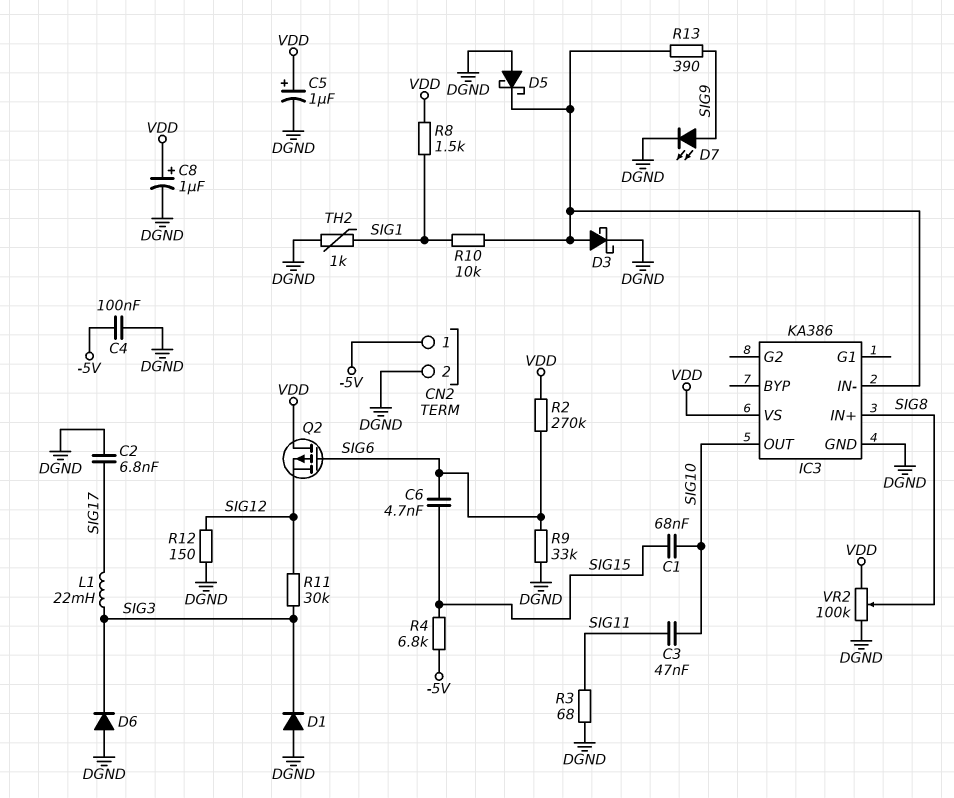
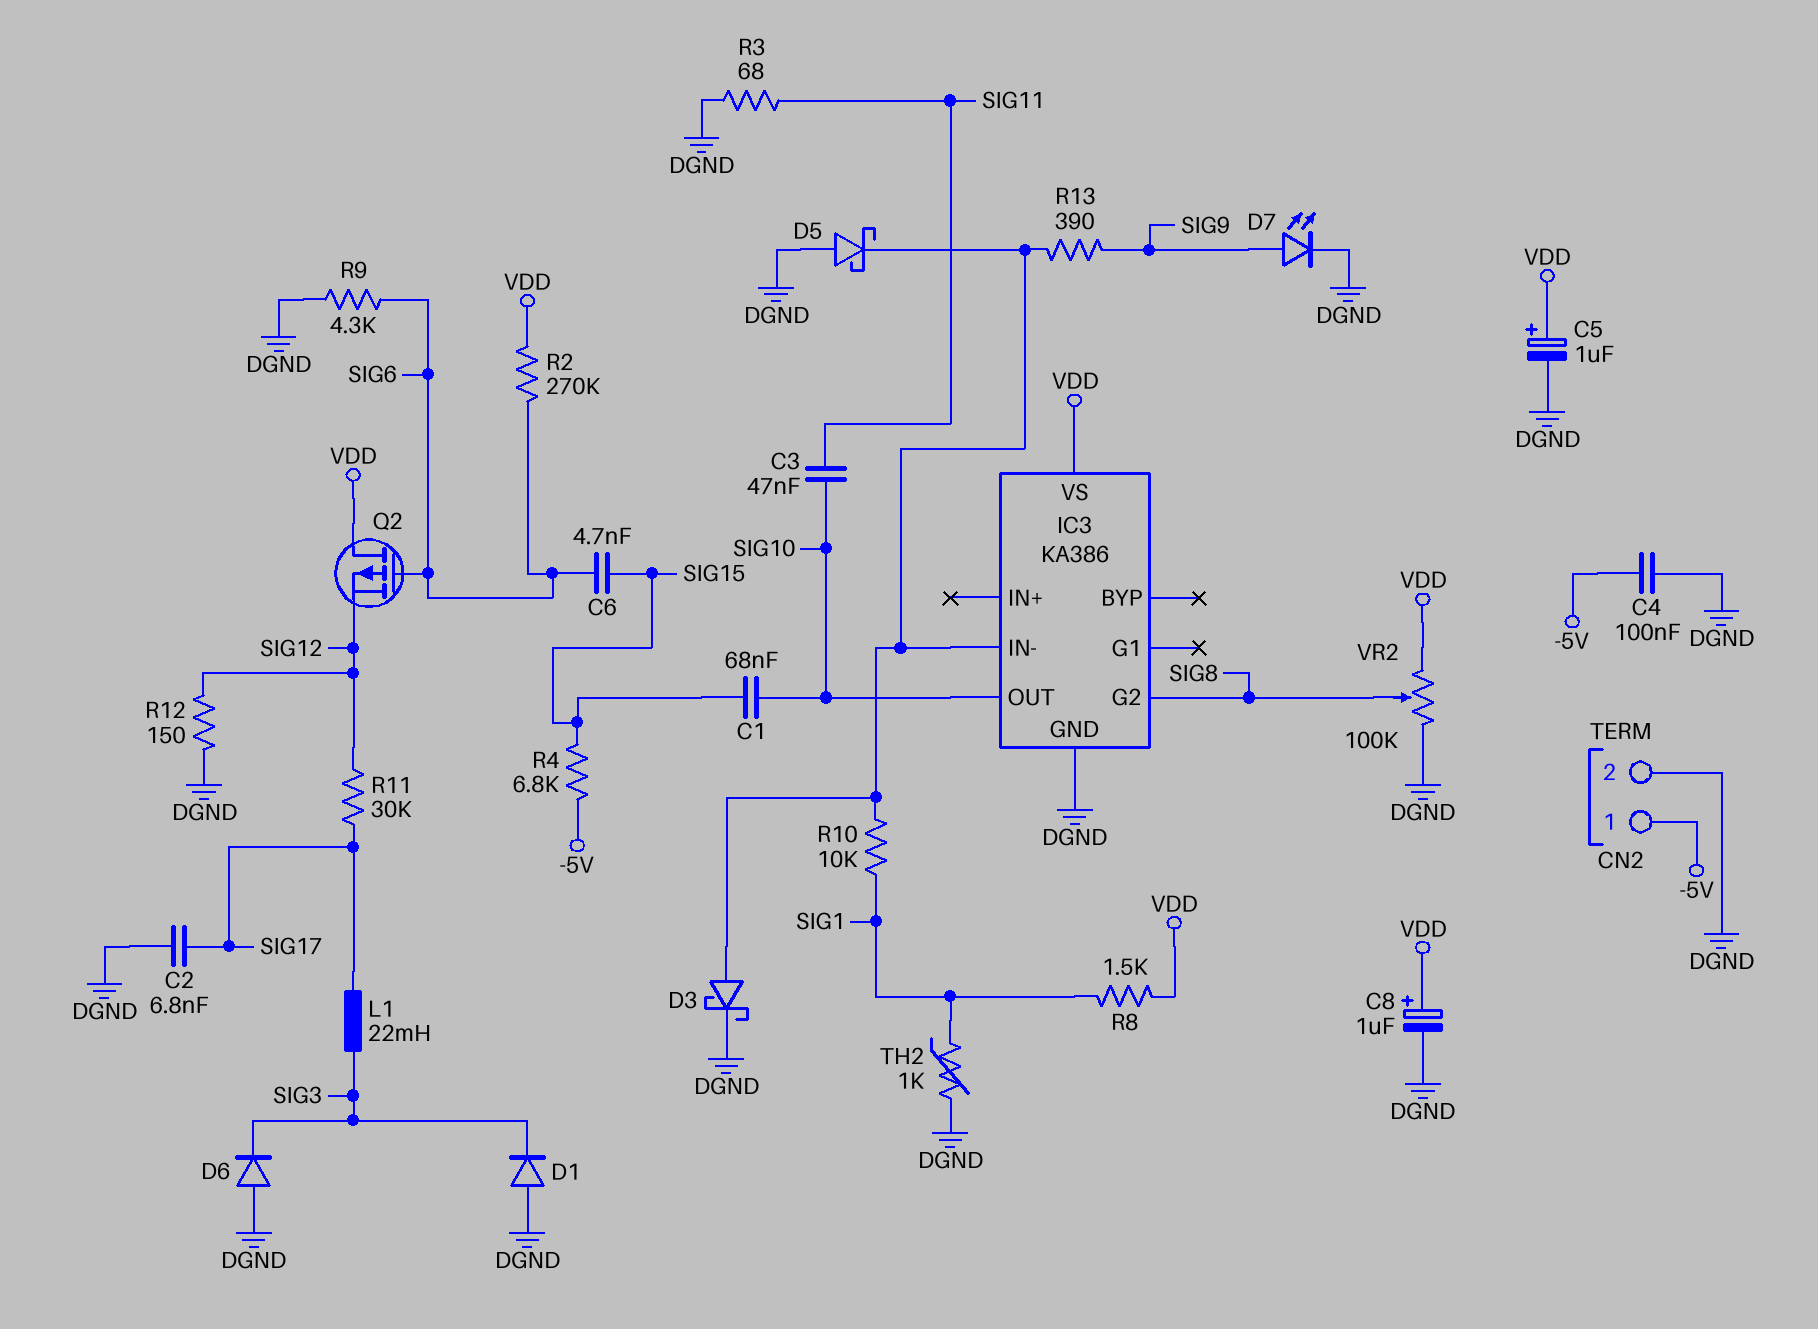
IC3 pin G2: none -> SIG8
IC3 pin IN+: SIG8 -> none
R9: 33k (DGND, SIG6) -> 4.3k (DGND, SIG6)
R11: 30k (SIG3, SIG12) -> 30k (SIG12, SIG17)

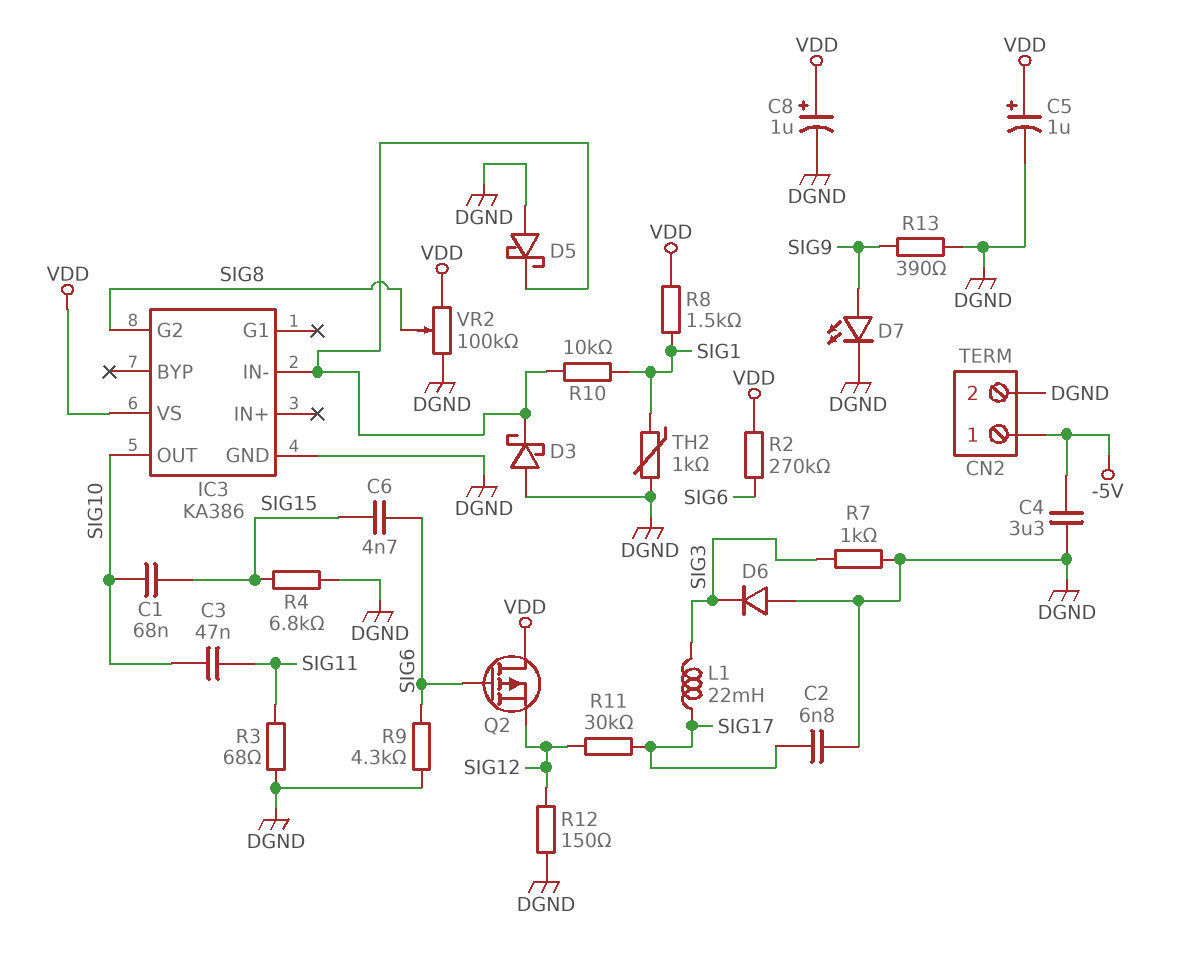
C4: 100nF (-5V, DGND) -> 3.3uF (-5V, DGND)
D1: diode (A DGND, K SIG3) -> none
D3: schottky (A IC3/IN-, K DGND) -> schottky (A DGND, K IC3/IN-)
R4: 6.8k (-5V, SIG15) -> 6.8k (DGND, SIG15)
R7: none -> 1k (DGND, SIG3)
R13: 390 (IC3/IN-, SIG9) -> 390 (DGND, SIG9)

